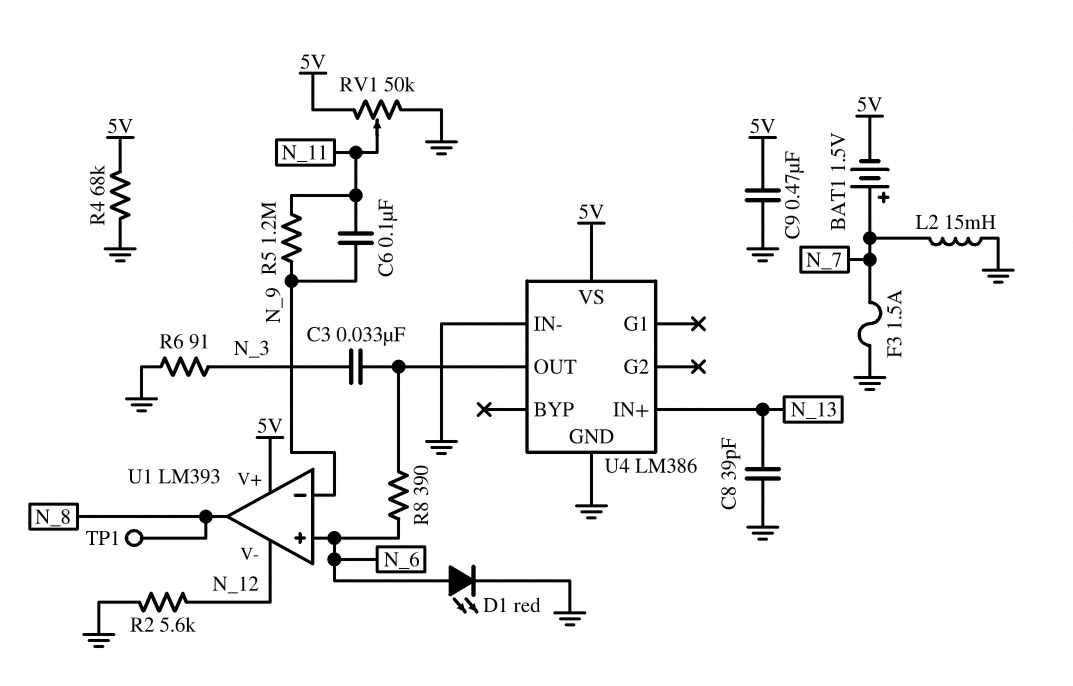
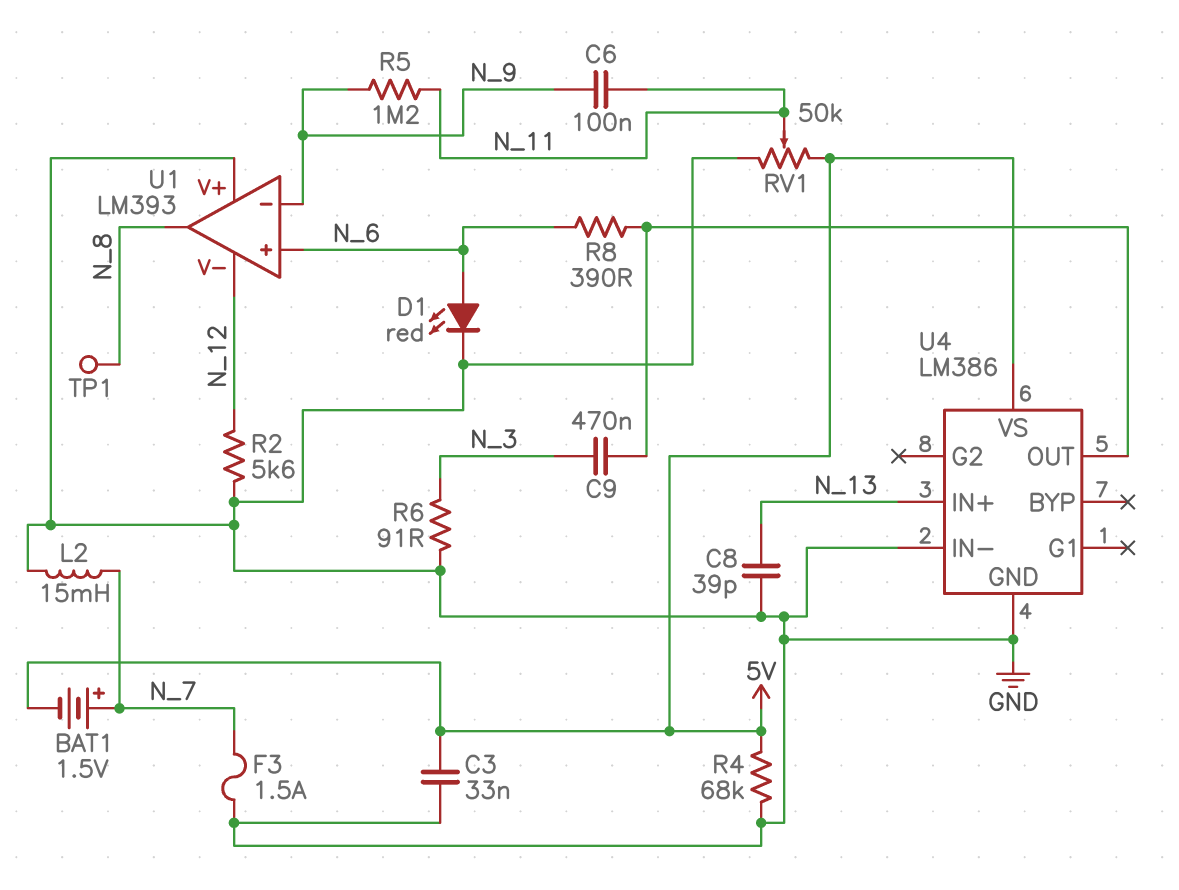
C3: 33nF (N_3, U4/OUT) -> 33nF (5V, GND)
C9: 470nF (5V, GND) -> 470nF (N_3, U4/OUT)
U1 pin V+: 5V -> GND

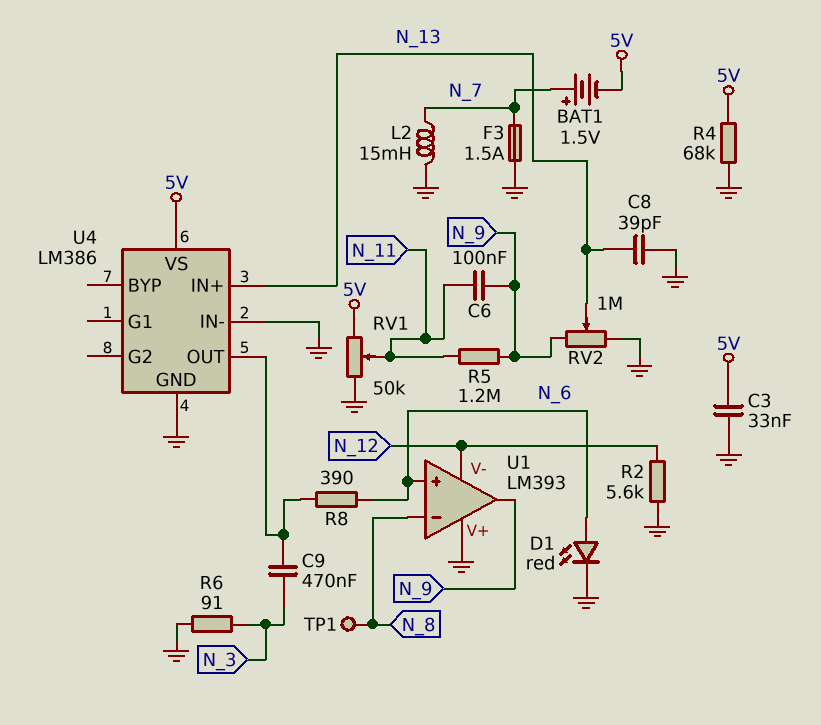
RV2: none -> 1M (GND, N_9, wiper N_13)
U1 pin in-: N_9 -> N_8
U1 pin out: N_8 -> N_9

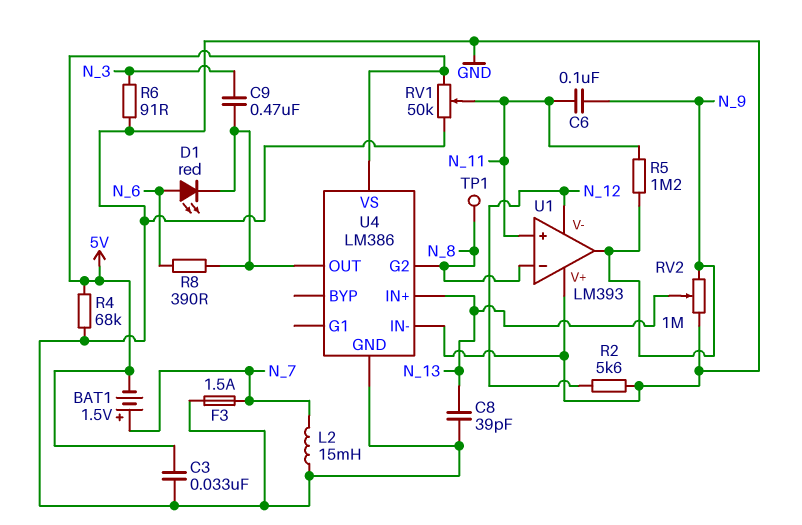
D1: LED red (A N_6, K GND) -> LED red (A N_6, K U4/OUT)
U1 pin in+: N_6 -> N_11
U4 pin G2: none -> N_8

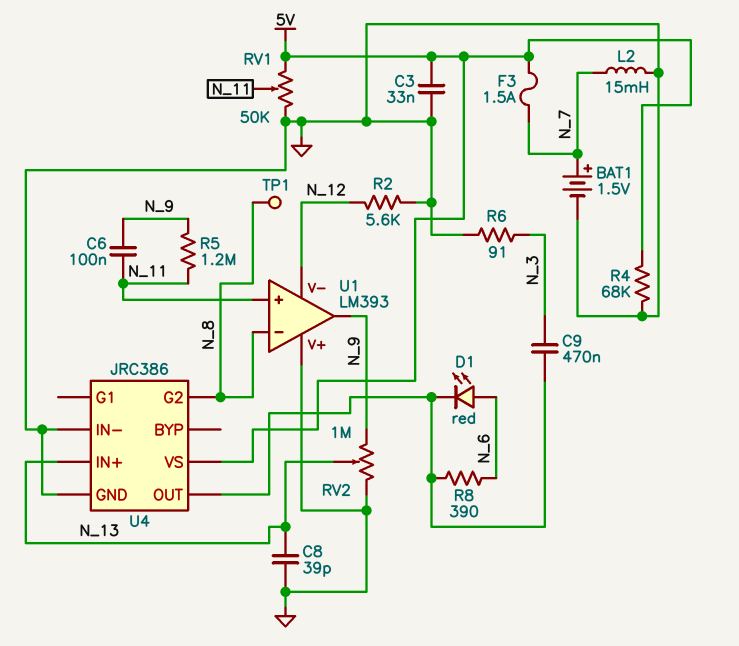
BAT1: 1.5V (plus N_7, minus 5V) -> 1.5V (plus N_7, minus GND)
F3: 1.5A (GND, N_7) -> 1.5A (5V, N_7)
U4: LM386 -> JRC386

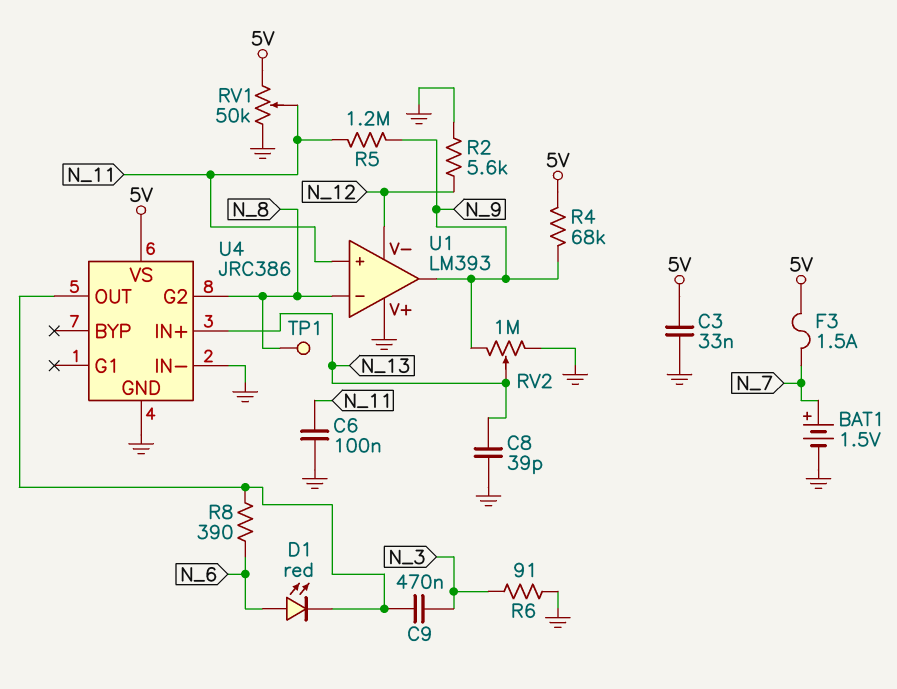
C6: 100nF (N_9, N_11) -> 100nF (GND, N_11)
L2: 15mH (GND, N_7) -> none
R4: 68k (5V, GND) -> 68k (5V, N_9)

